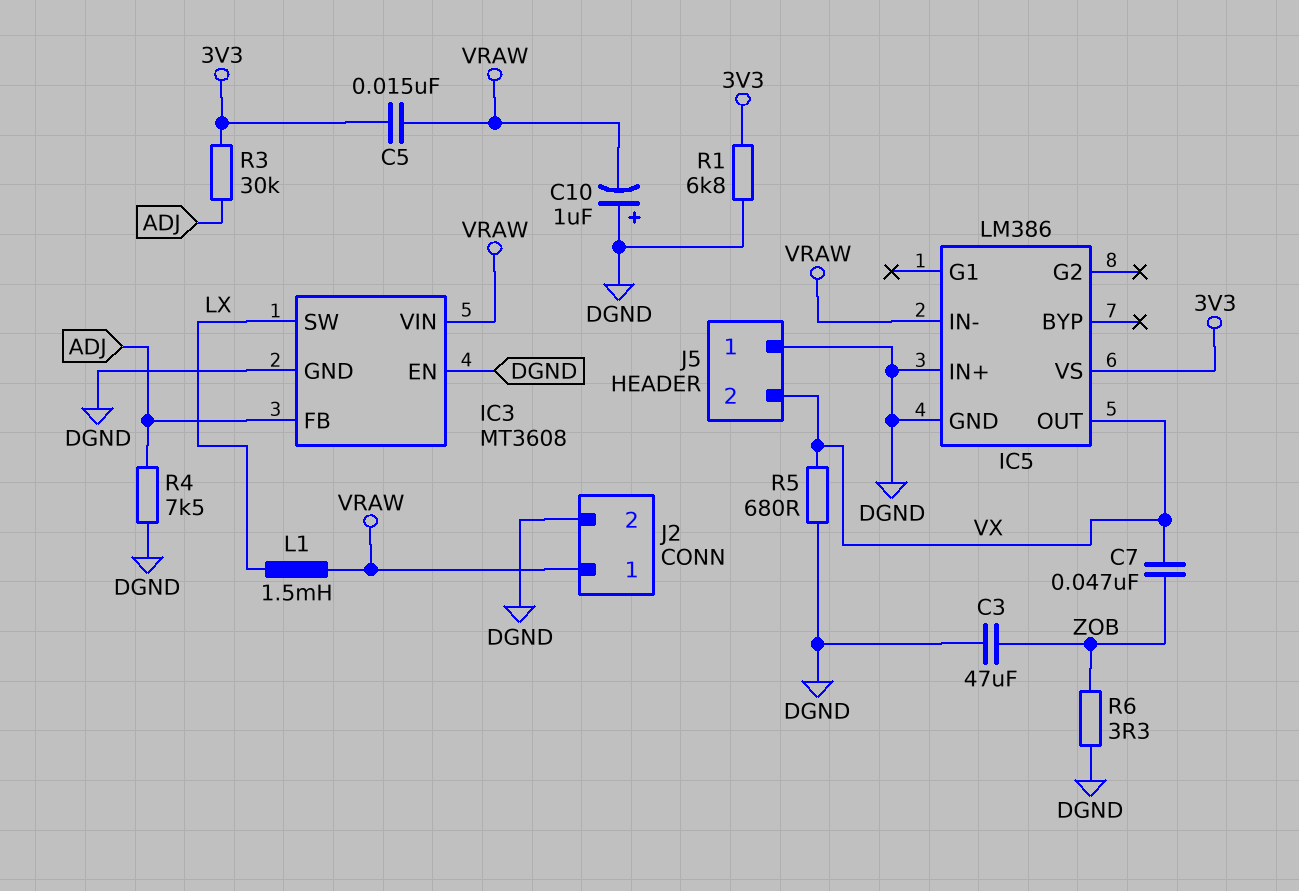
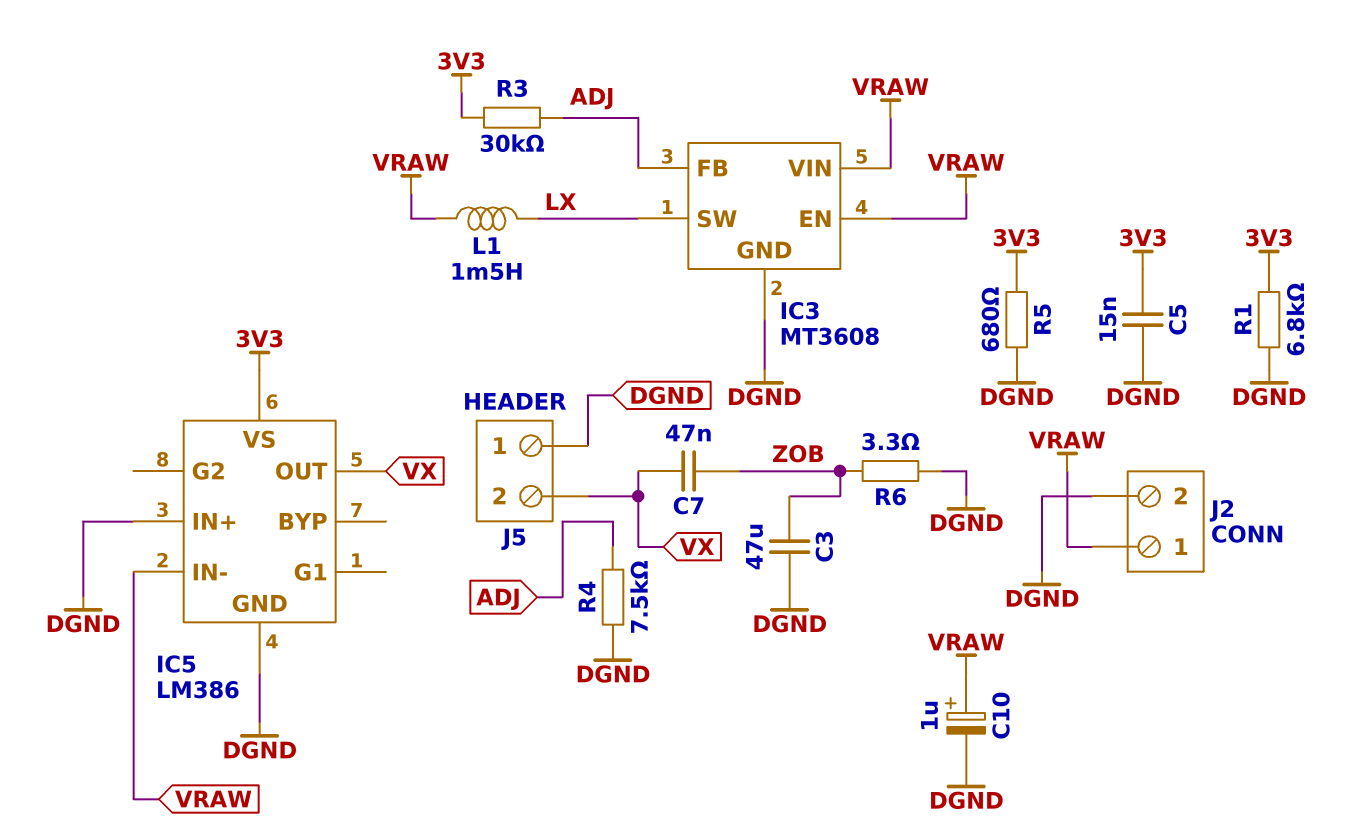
C5: 15nF (3V3, VRAW) -> 15nF (3V3, DGND)
C10: 1uF (plus DGND, minus VRAW) -> 1uF (plus VRAW, minus DGND)
IC3 pin EN: DGND -> VRAW
R5: 680 (DGND, VX) -> 680 (3V3, DGND)

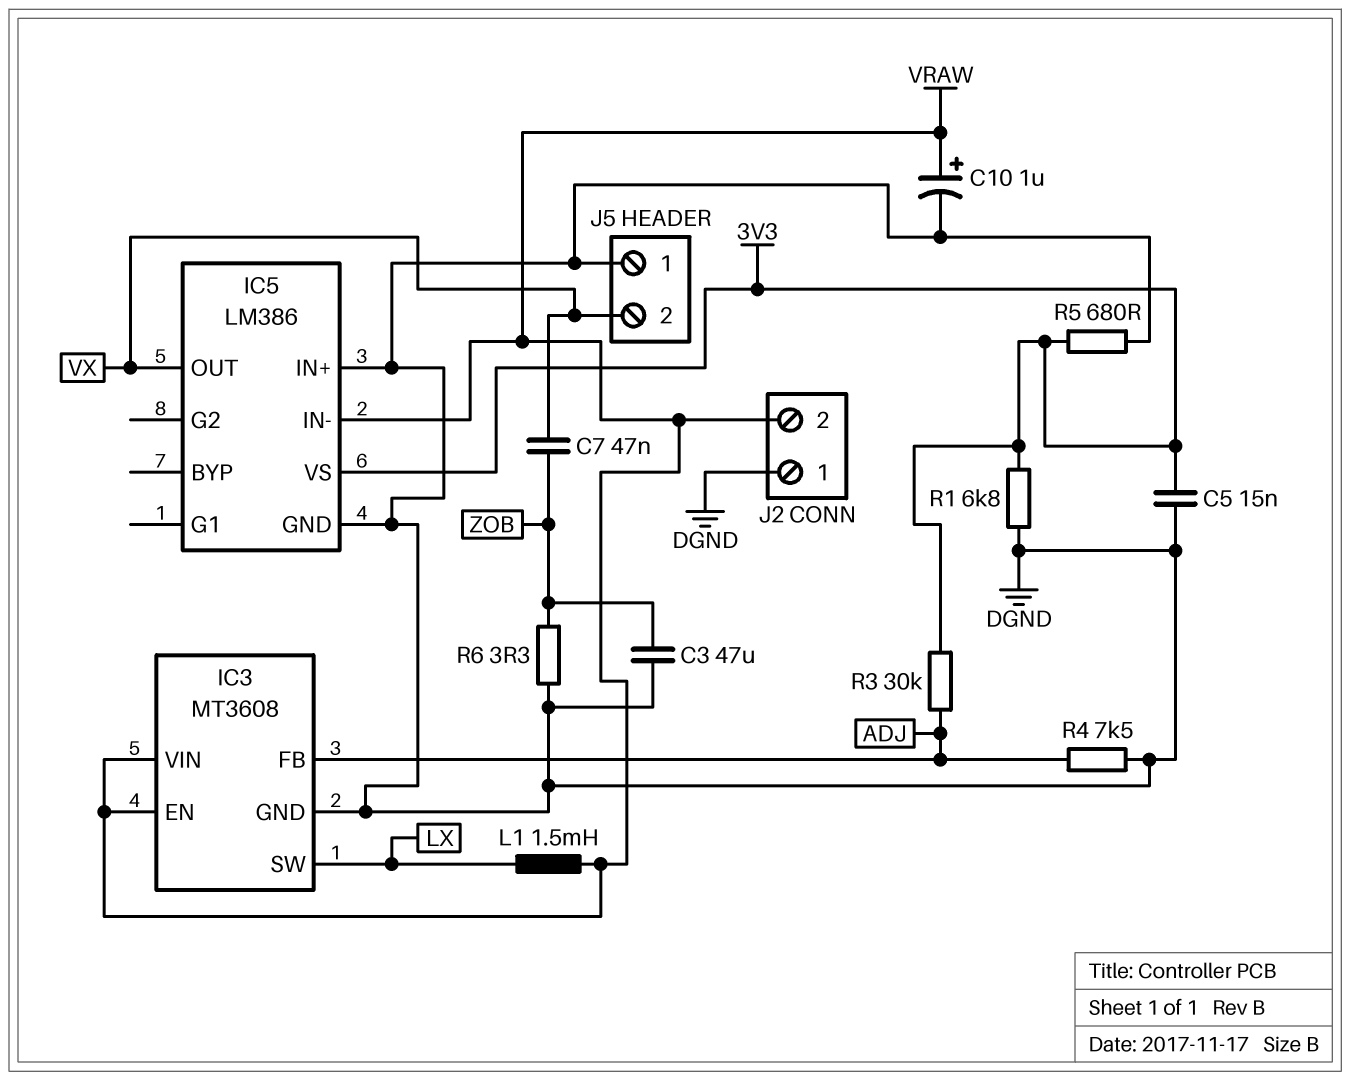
J2 pin 1: VRAW -> DGND
J2 pin 2: DGND -> VRAW

